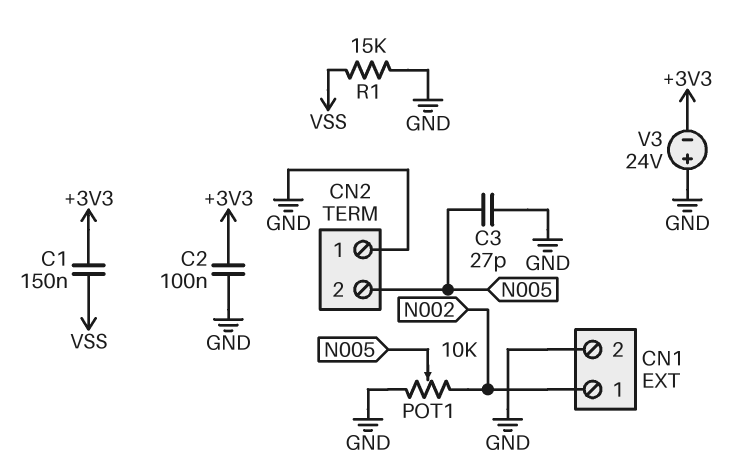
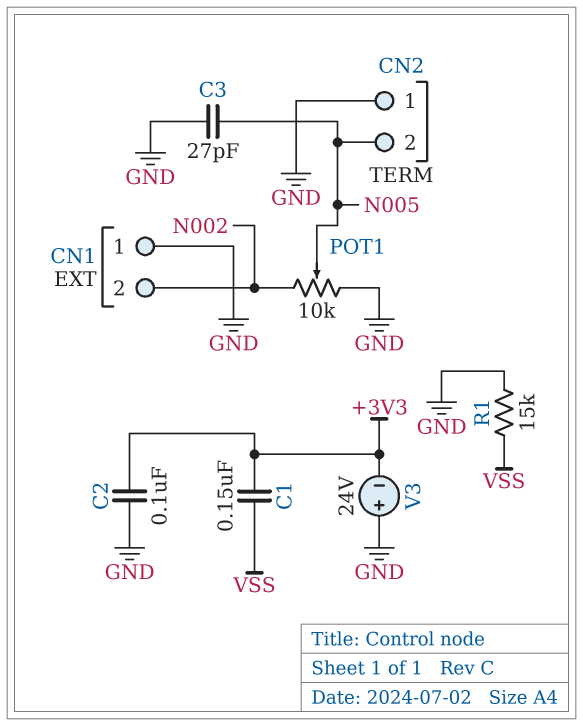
CN1 pin 1: N002 -> GND
CN1 pin 2: GND -> N002

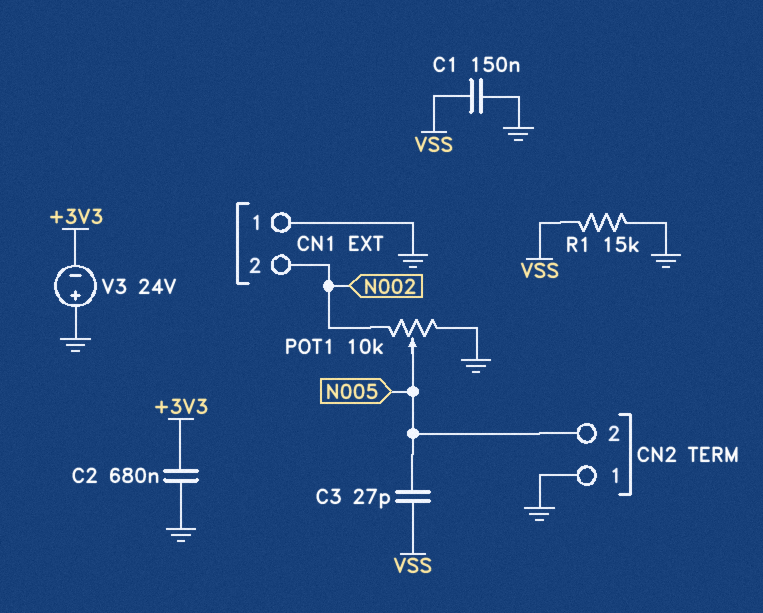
C1: 150nF (+3V3, VSS) -> 150nF (GND, VSS)
C2: 100nF (+3V3, GND) -> 680nF (+3V3, GND)
C3: 27pF (GND, N005) -> 27pF (N005, VSS)

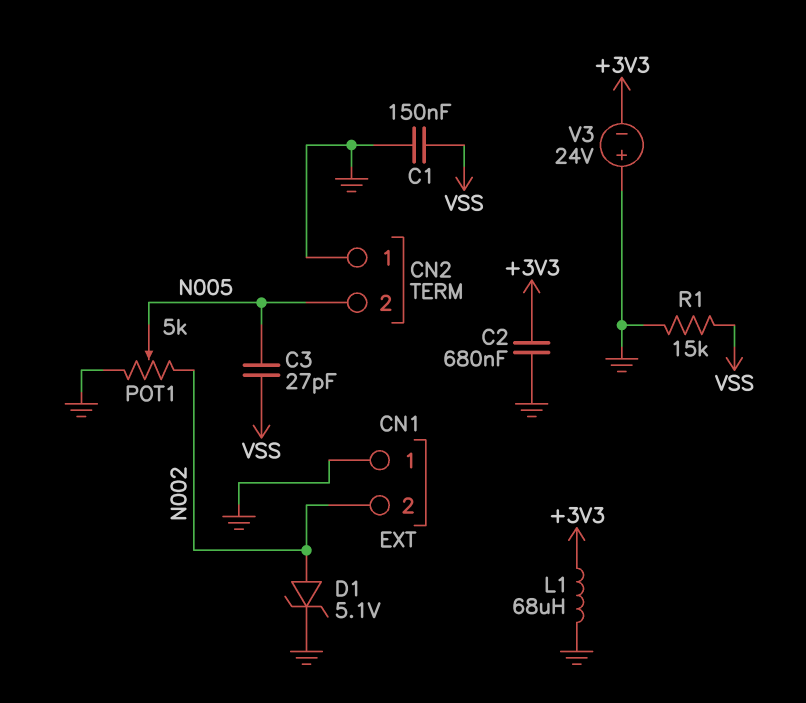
D1: none -> zener 5.1V (A N002, K GND)
L1: none -> 68uH (+3V3, GND)
POT1: 10k (GND, N002, wiper N005) -> 5k (GND, N002, wiper N005)

